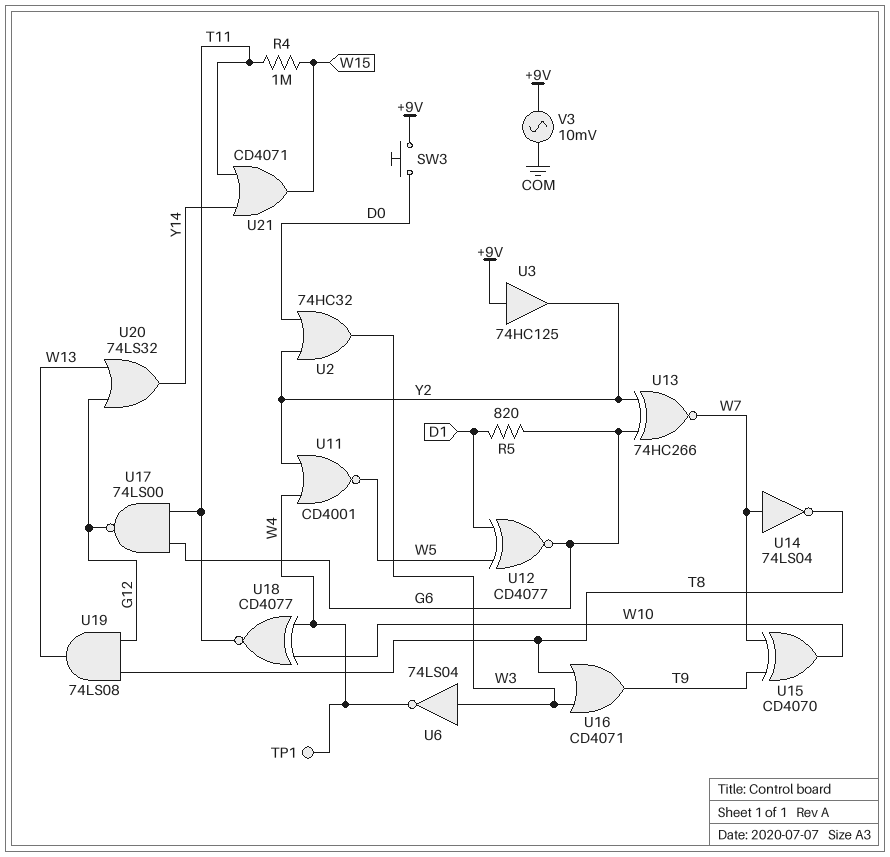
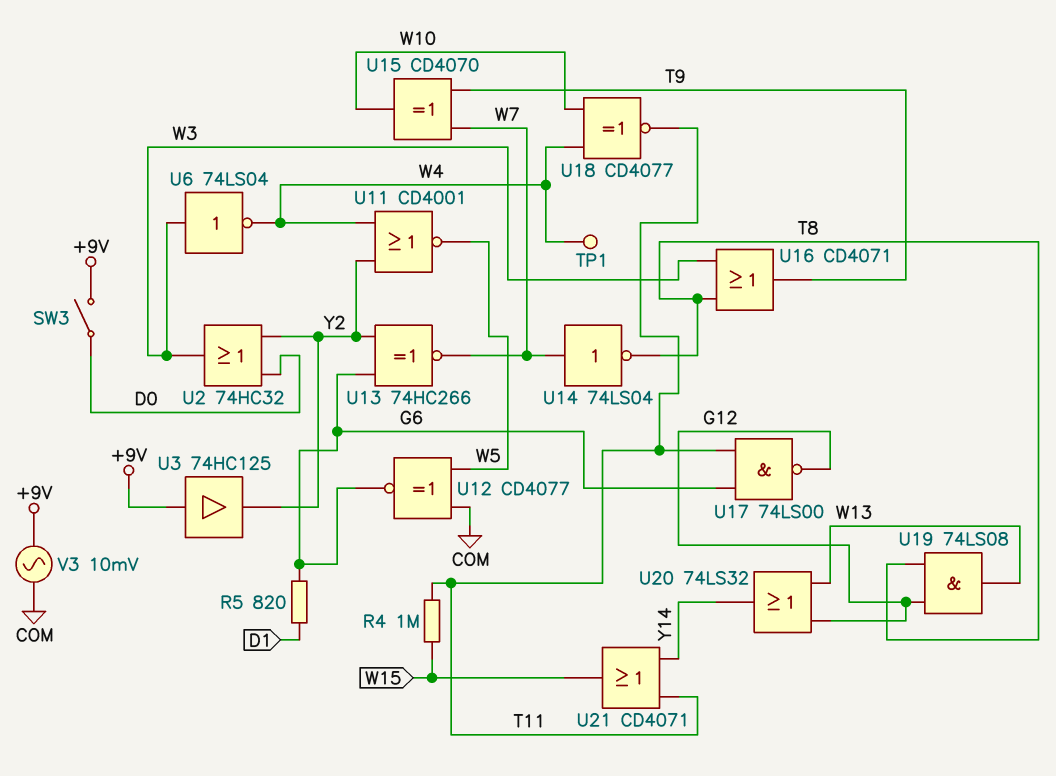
SW3: button (+9V, D0) -> switch (+9V, D0)
U12: XNOR CD4077 (in D1, in W5, out G6) -> XNOR CD4077 (in COM, in W5, out G6)

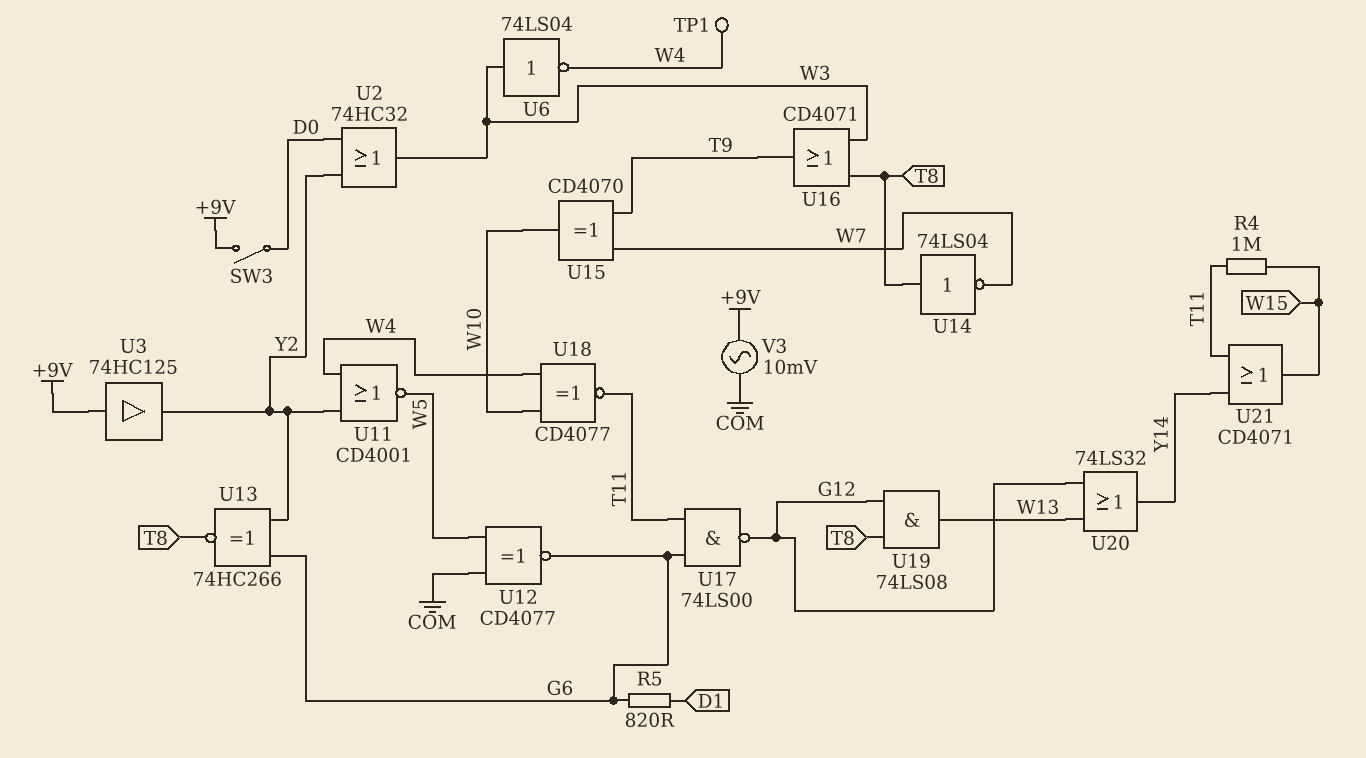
U13: XNOR 74HC266 (in G6, in Y2, out W7) -> XNOR 74HC266 (in G6, in Y2, out T8)
U14: NOT 74LS04 (in W7, out T8) -> NOT 74LS04 (in T8, out W7)

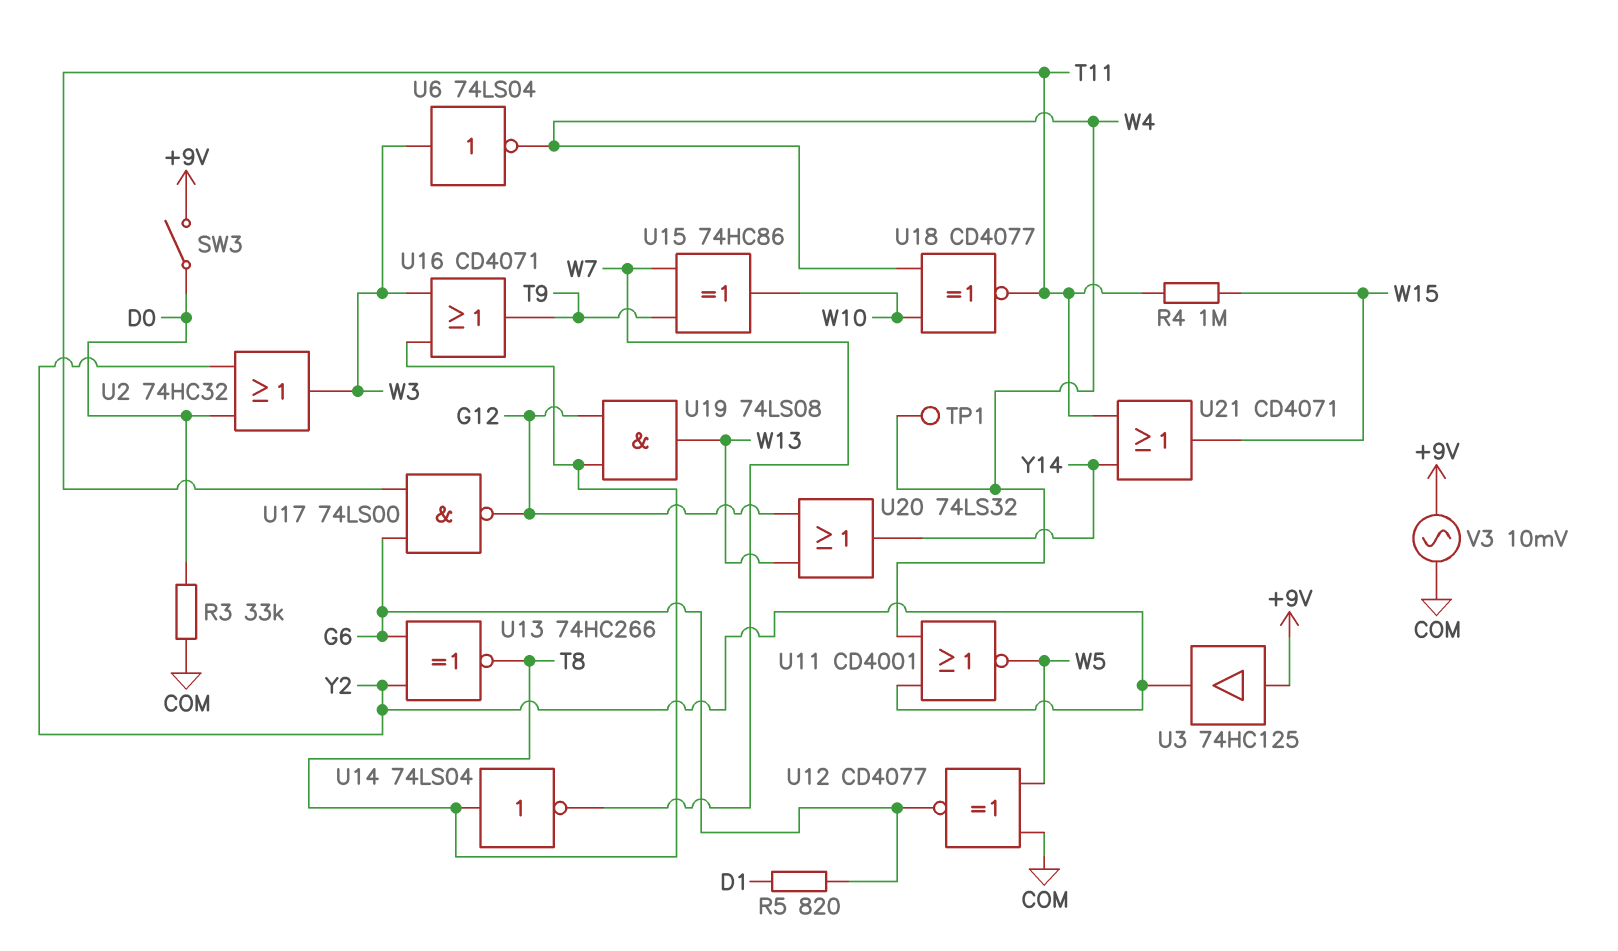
R3: none -> 33k (COM, D0)
U15: XOR CD4070 (in T9, in W7, out W10) -> XOR 74HC86 (in T9, in W7, out W10)

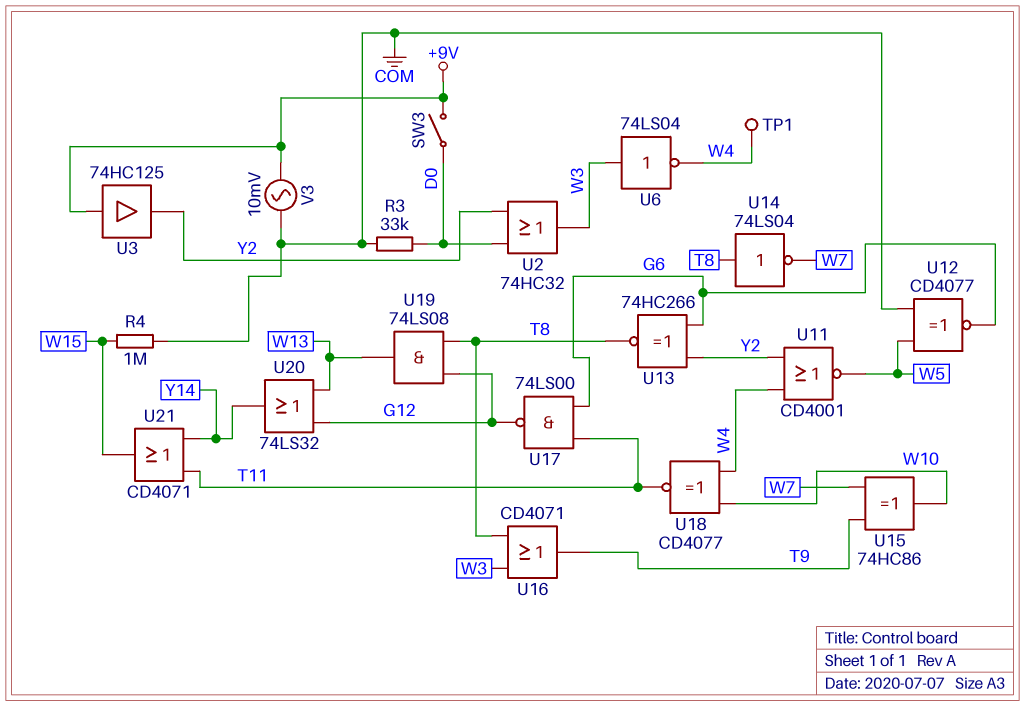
R4: 1M (T11, W15) -> 1M (COM, W15)
R5: 820 (D1, G6) -> none

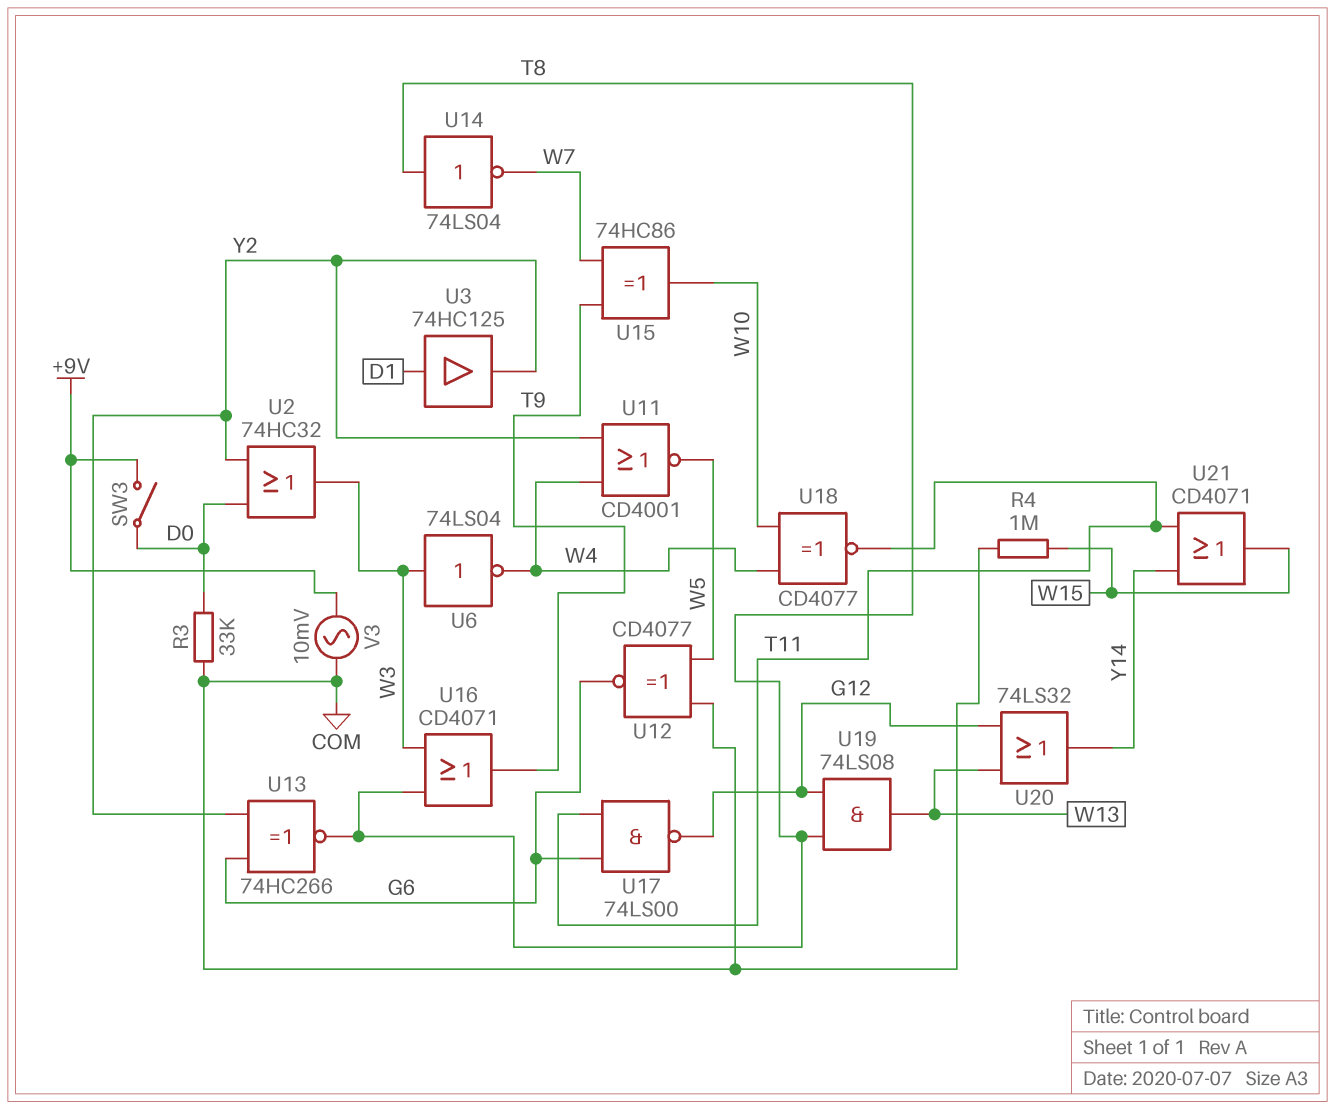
TP1: test point (W4) -> none
U3: buffer 74HC125 (in +9V, out Y2) -> buffer 74HC125 (in D1, out Y2)

